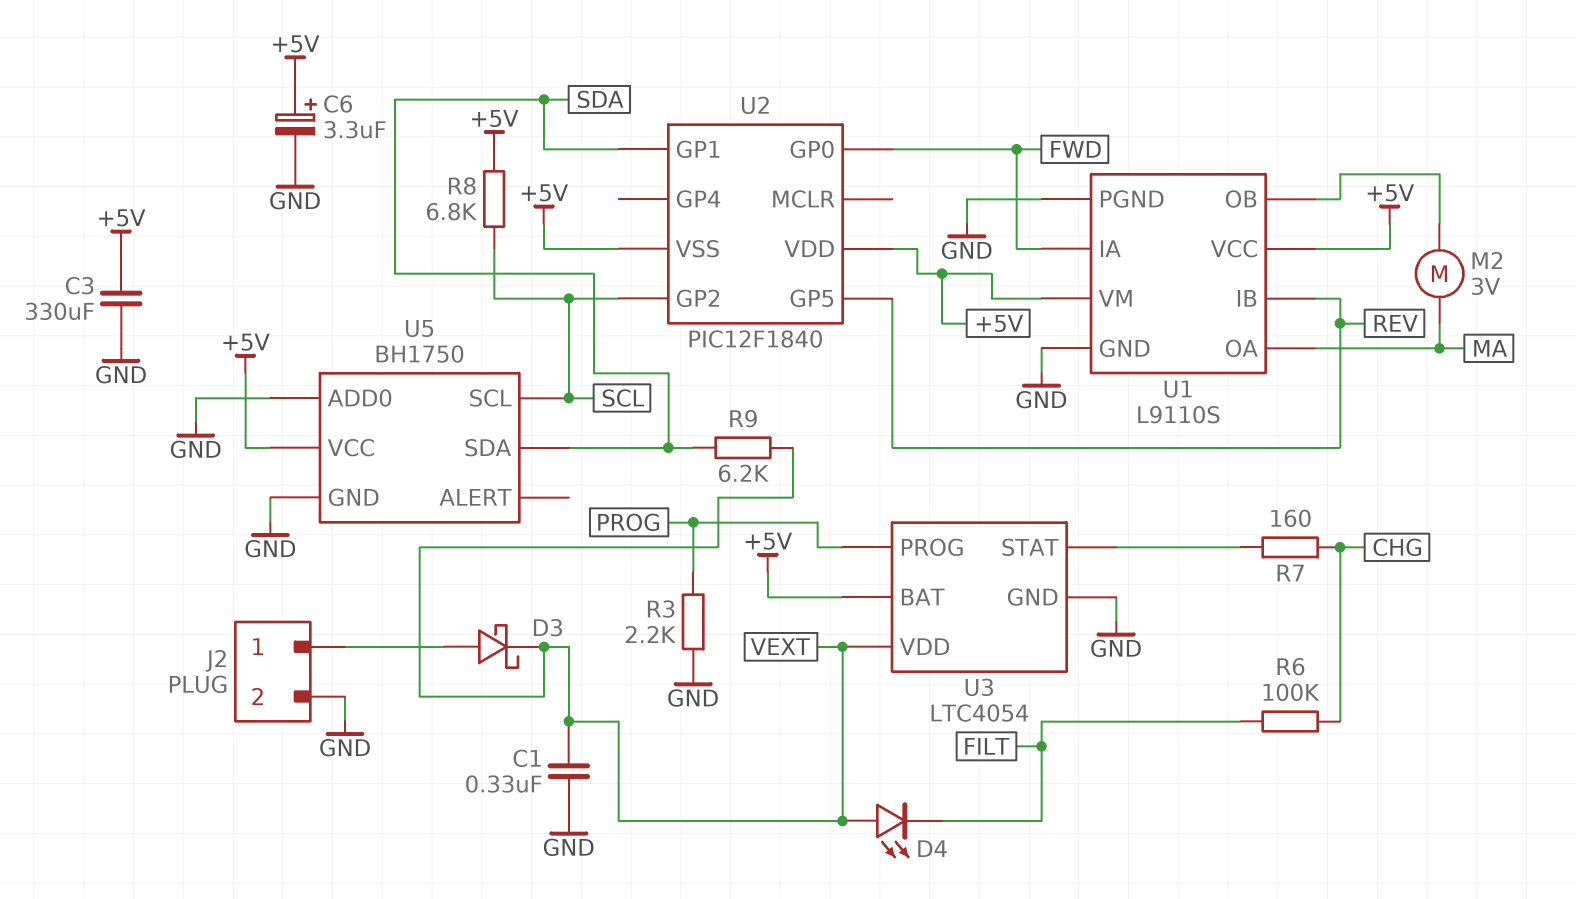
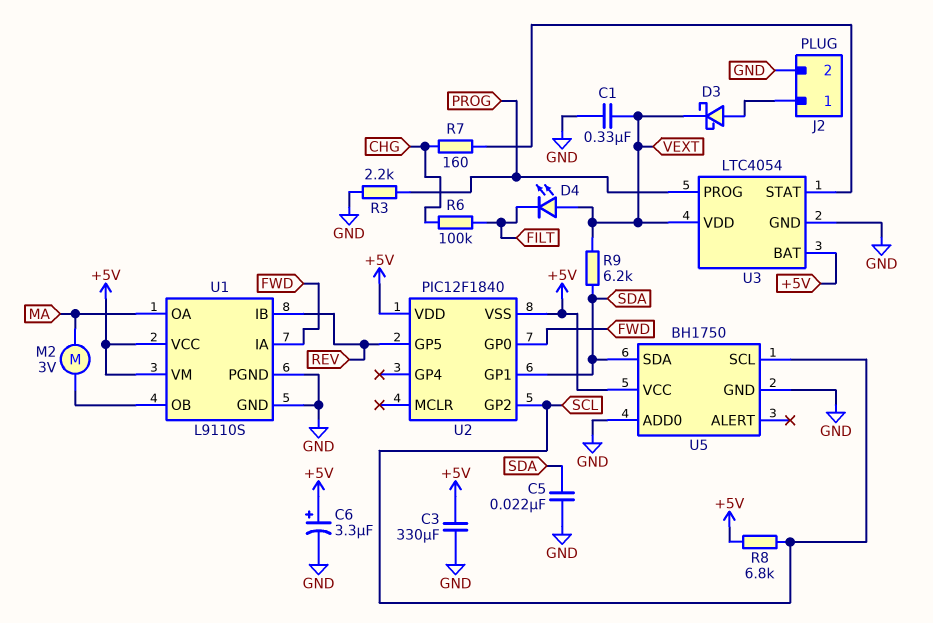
C5: none -> 22nF (GND, SDA)

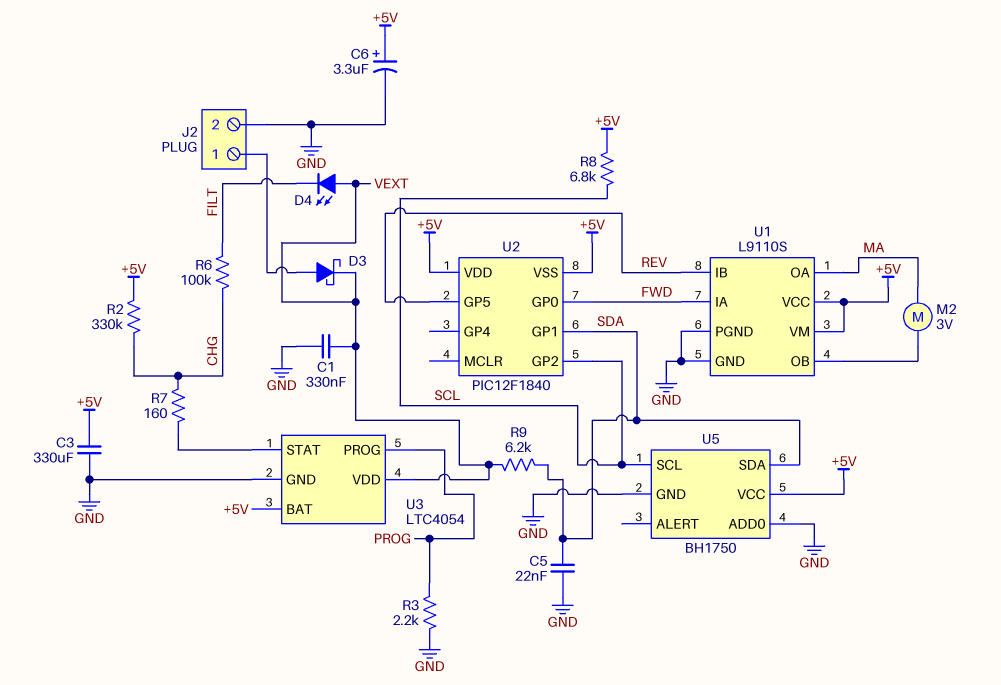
R2: none -> 330k (+5V, CHG)

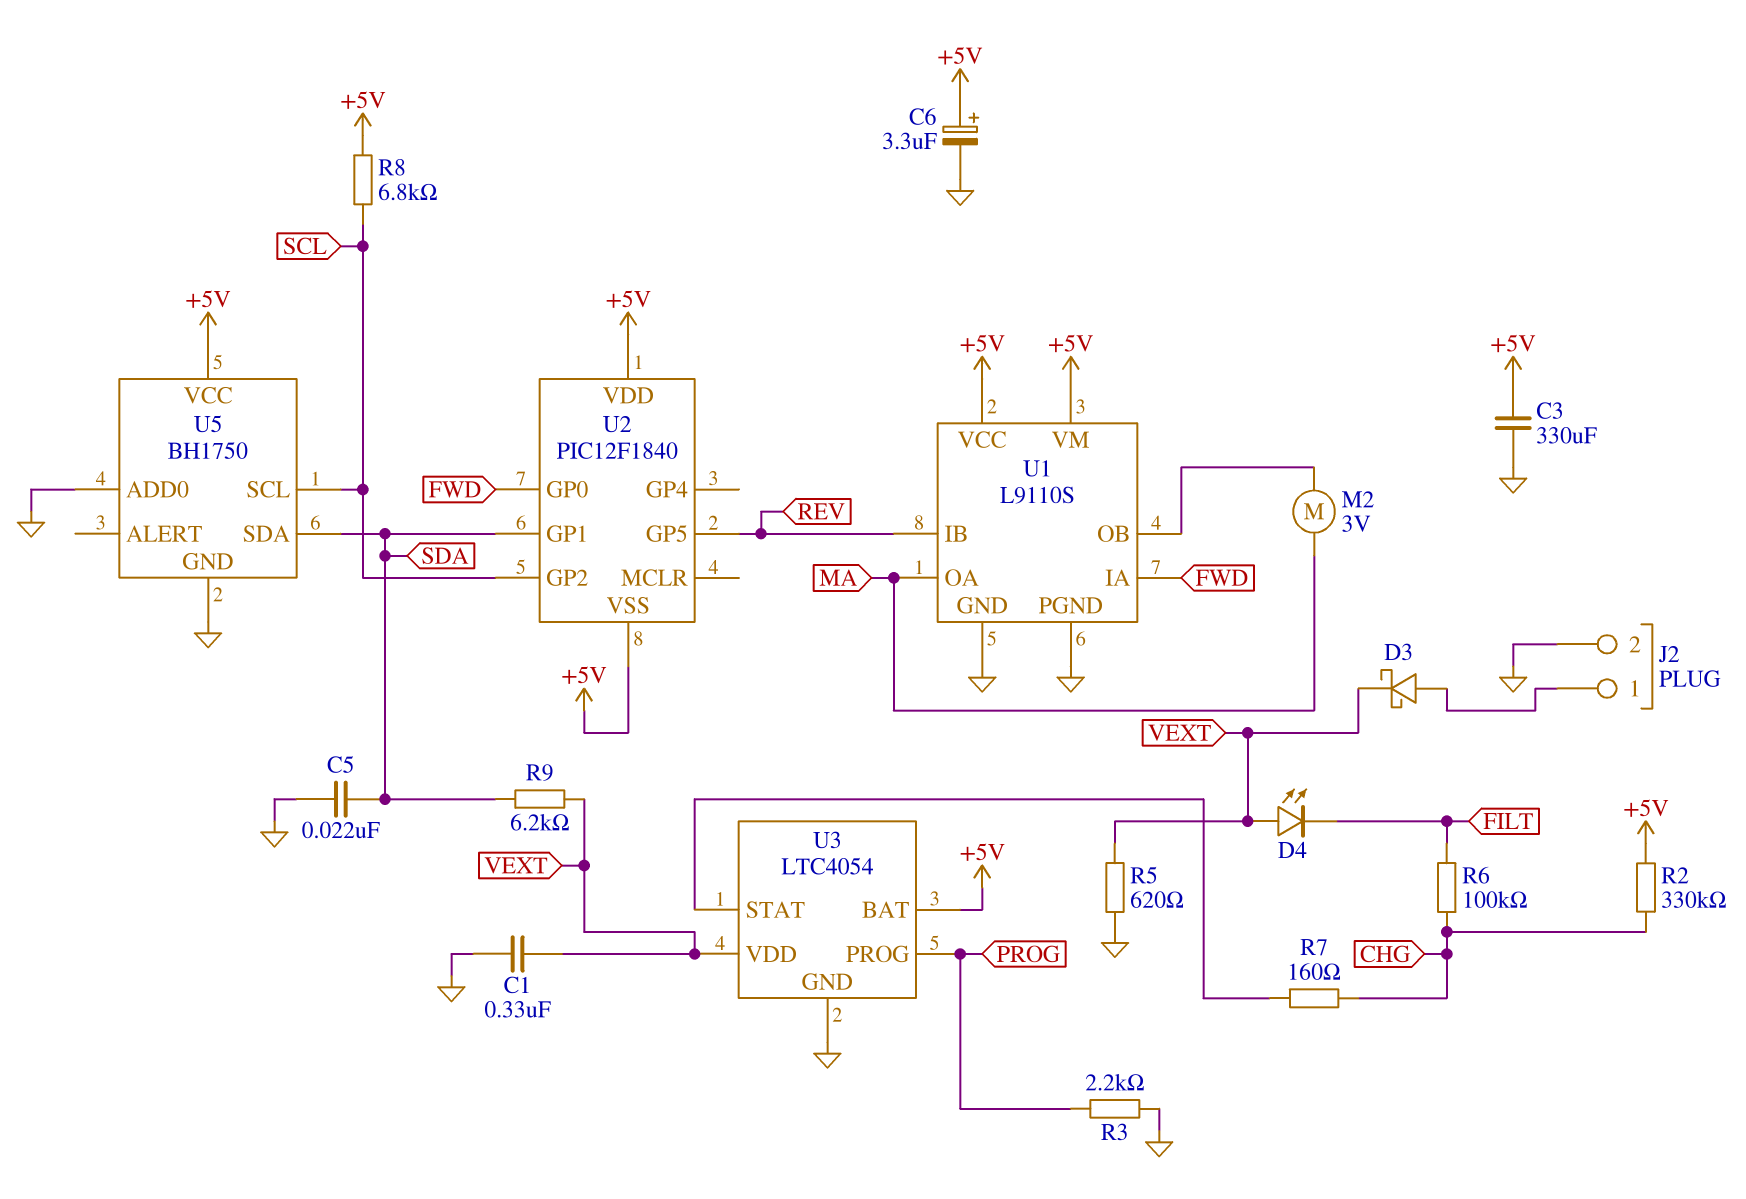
R5: none -> 620 (GND, VEXT)

